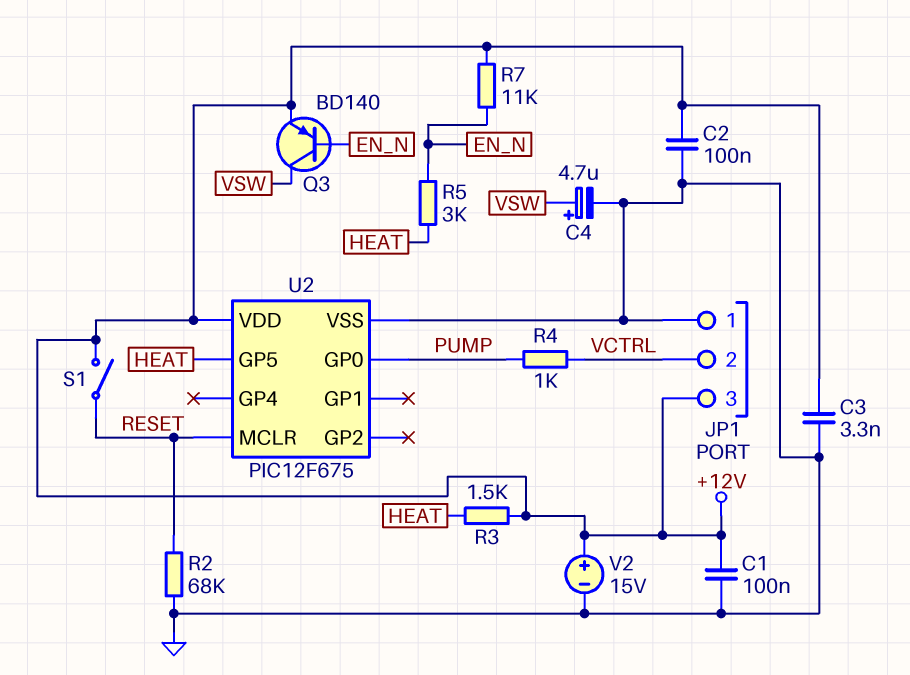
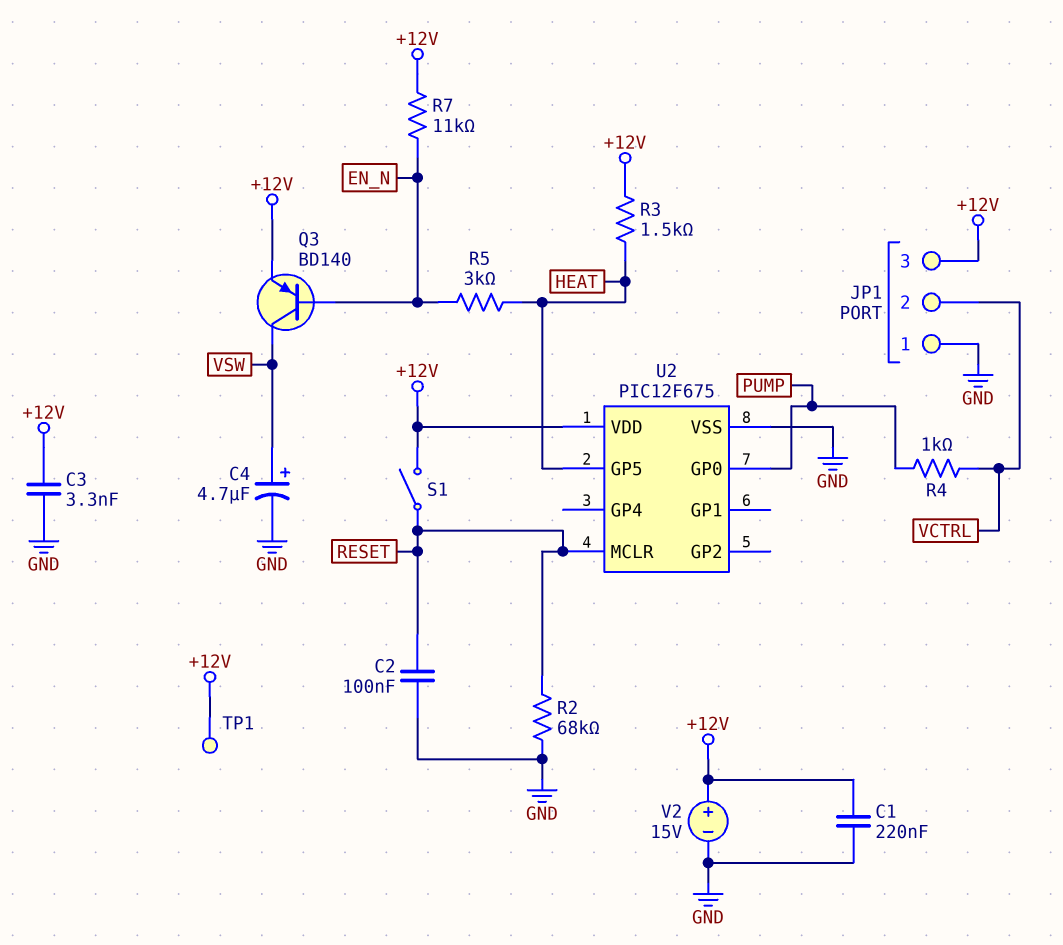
C1: 100nF (+12V, GND) -> 220nF (+12V, GND)
C2: 100nF (+12V, GND) -> 100nF (GND, RESET)
TP1: none -> test point (+12V)

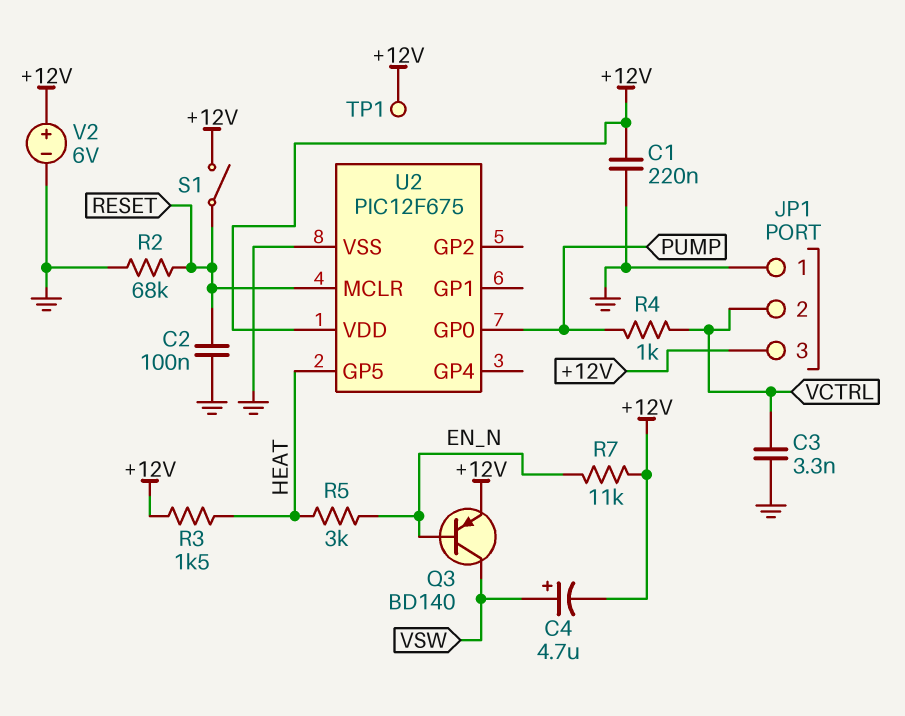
C3: 3.3nF (+12V, GND) -> 3.3nF (GND, VCTRL)
C4: 4.7uF (plus VSW, minus GND) -> 4.7uF (plus VSW, minus +12V)
V2: 15V (plus +12V, minus GND) -> 6V (plus +12V, minus GND)

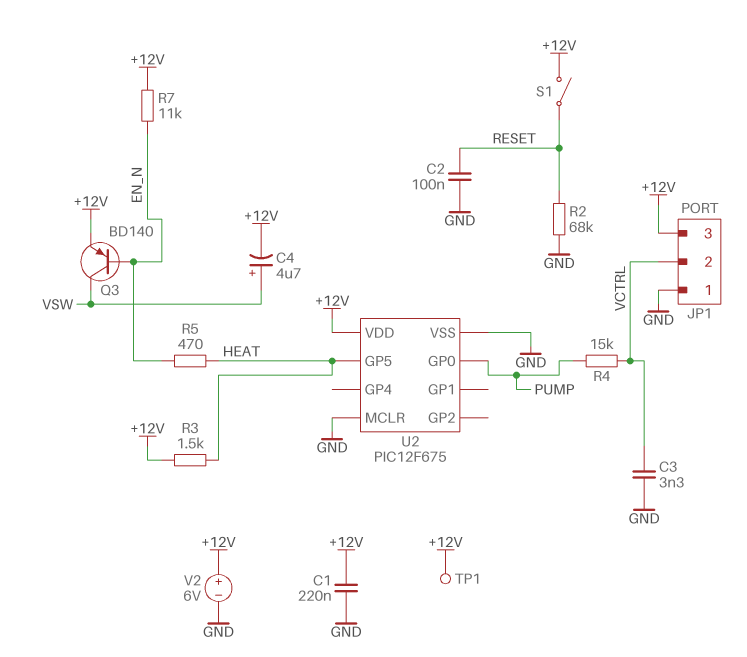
R4: 1k (PUMP, VCTRL) -> 15k (PUMP, VCTRL)
R5: 3k (EN_N, HEAT) -> 470 (EN_N, HEAT)
U2 pin MCLR: RESET -> GND

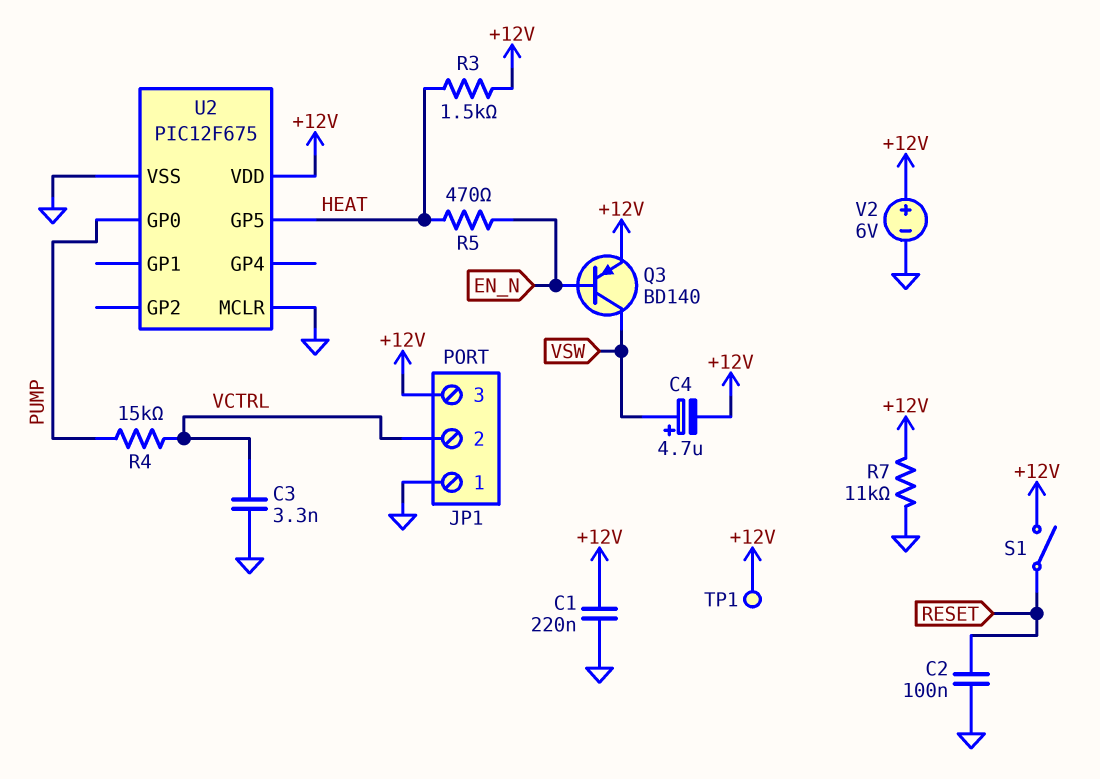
R2: 68k (GND, RESET) -> none
R7: 11k (+12V, EN_N) -> 11k (+12V, GND)

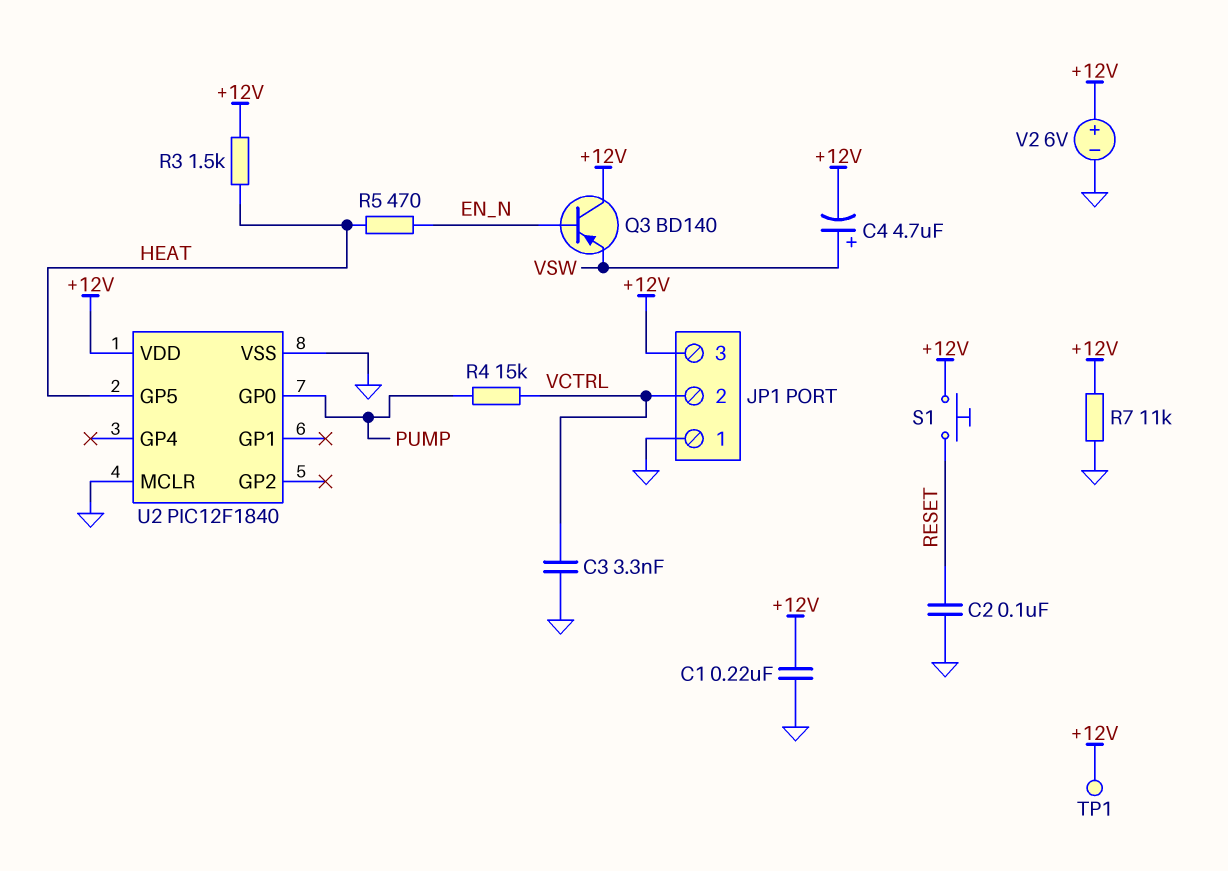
Q3: PNP BD140 (B EN_N, C VSW, E +12V) -> PNP BD140 (B EN_N, C +12V, E VSW)
S1: switch (+12V, RESET) -> button (+12V, RESET)
U2: PIC12F675 -> PIC12F1840

